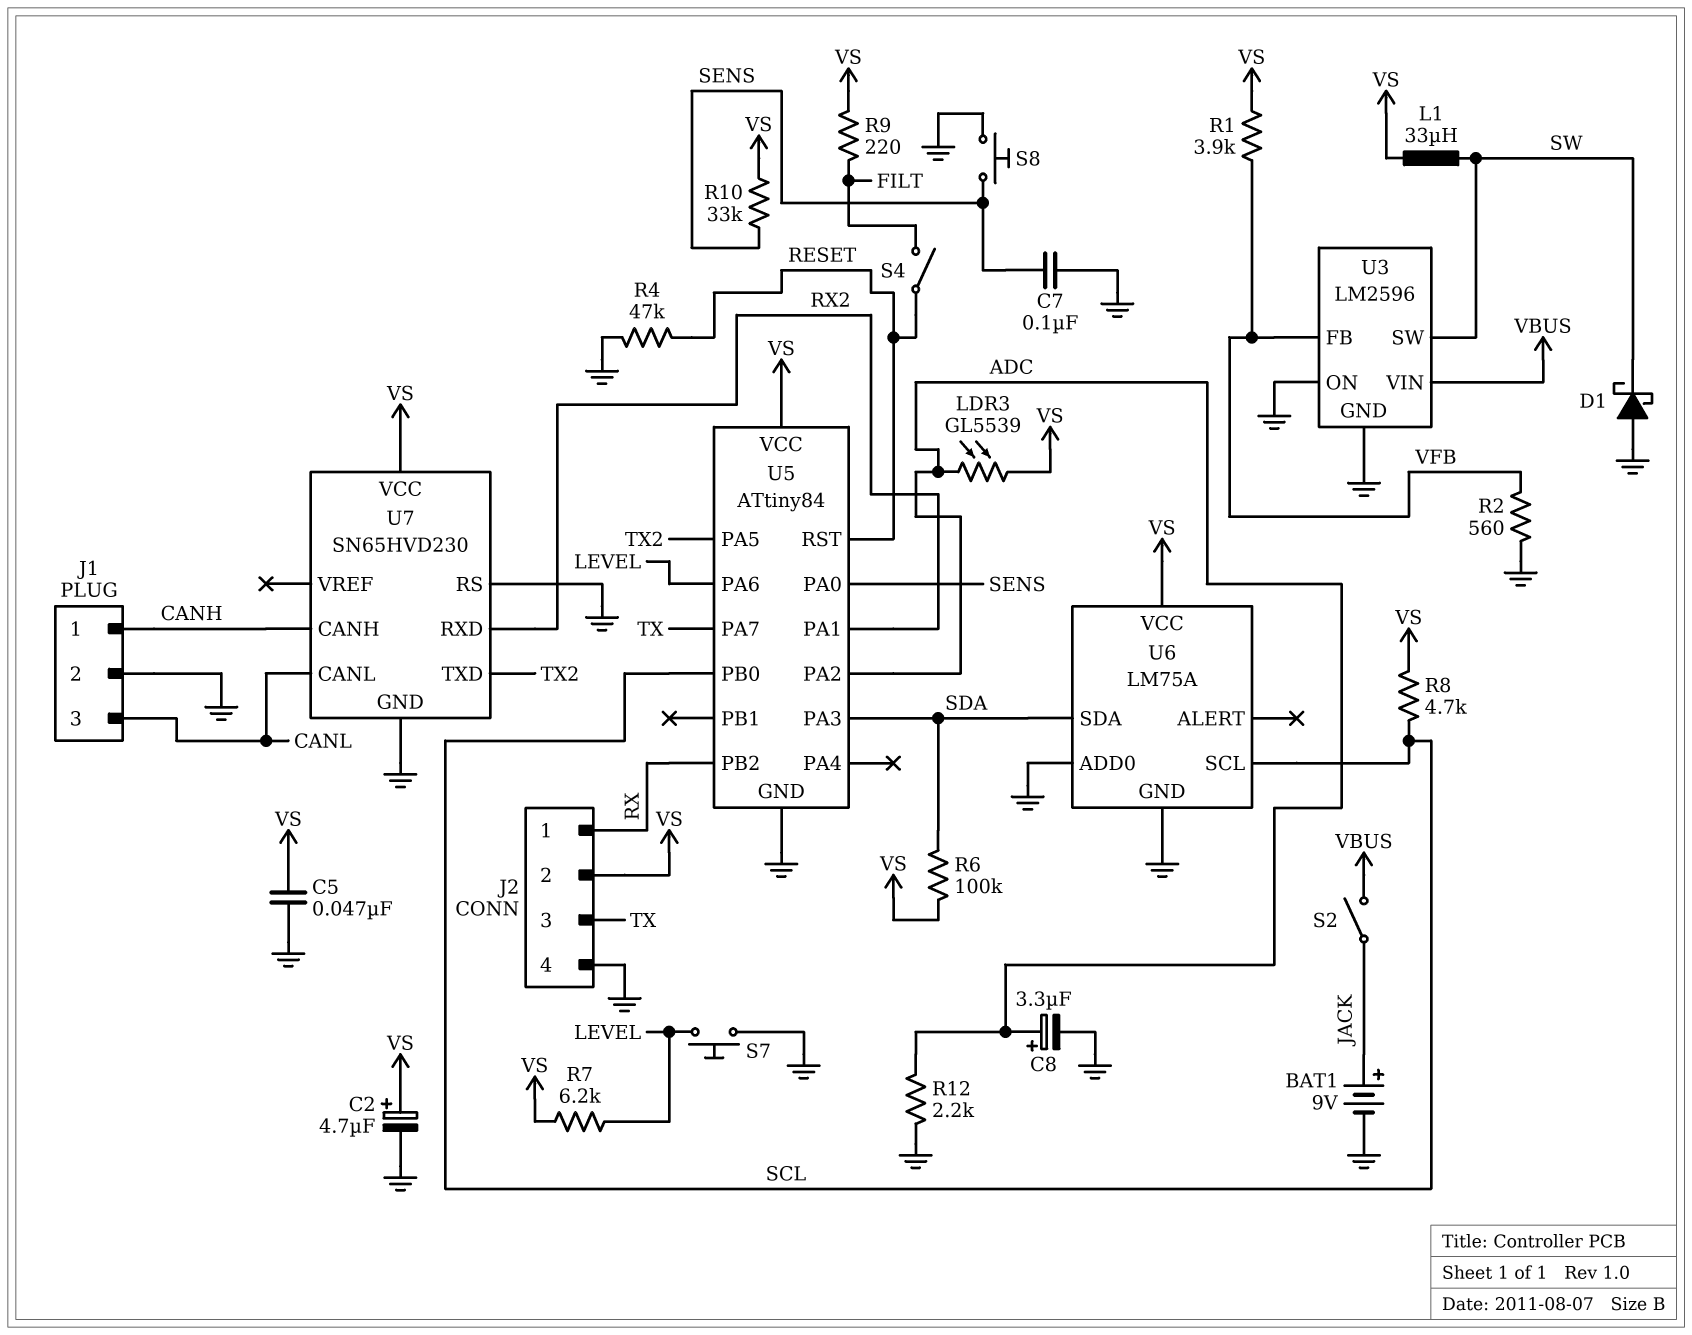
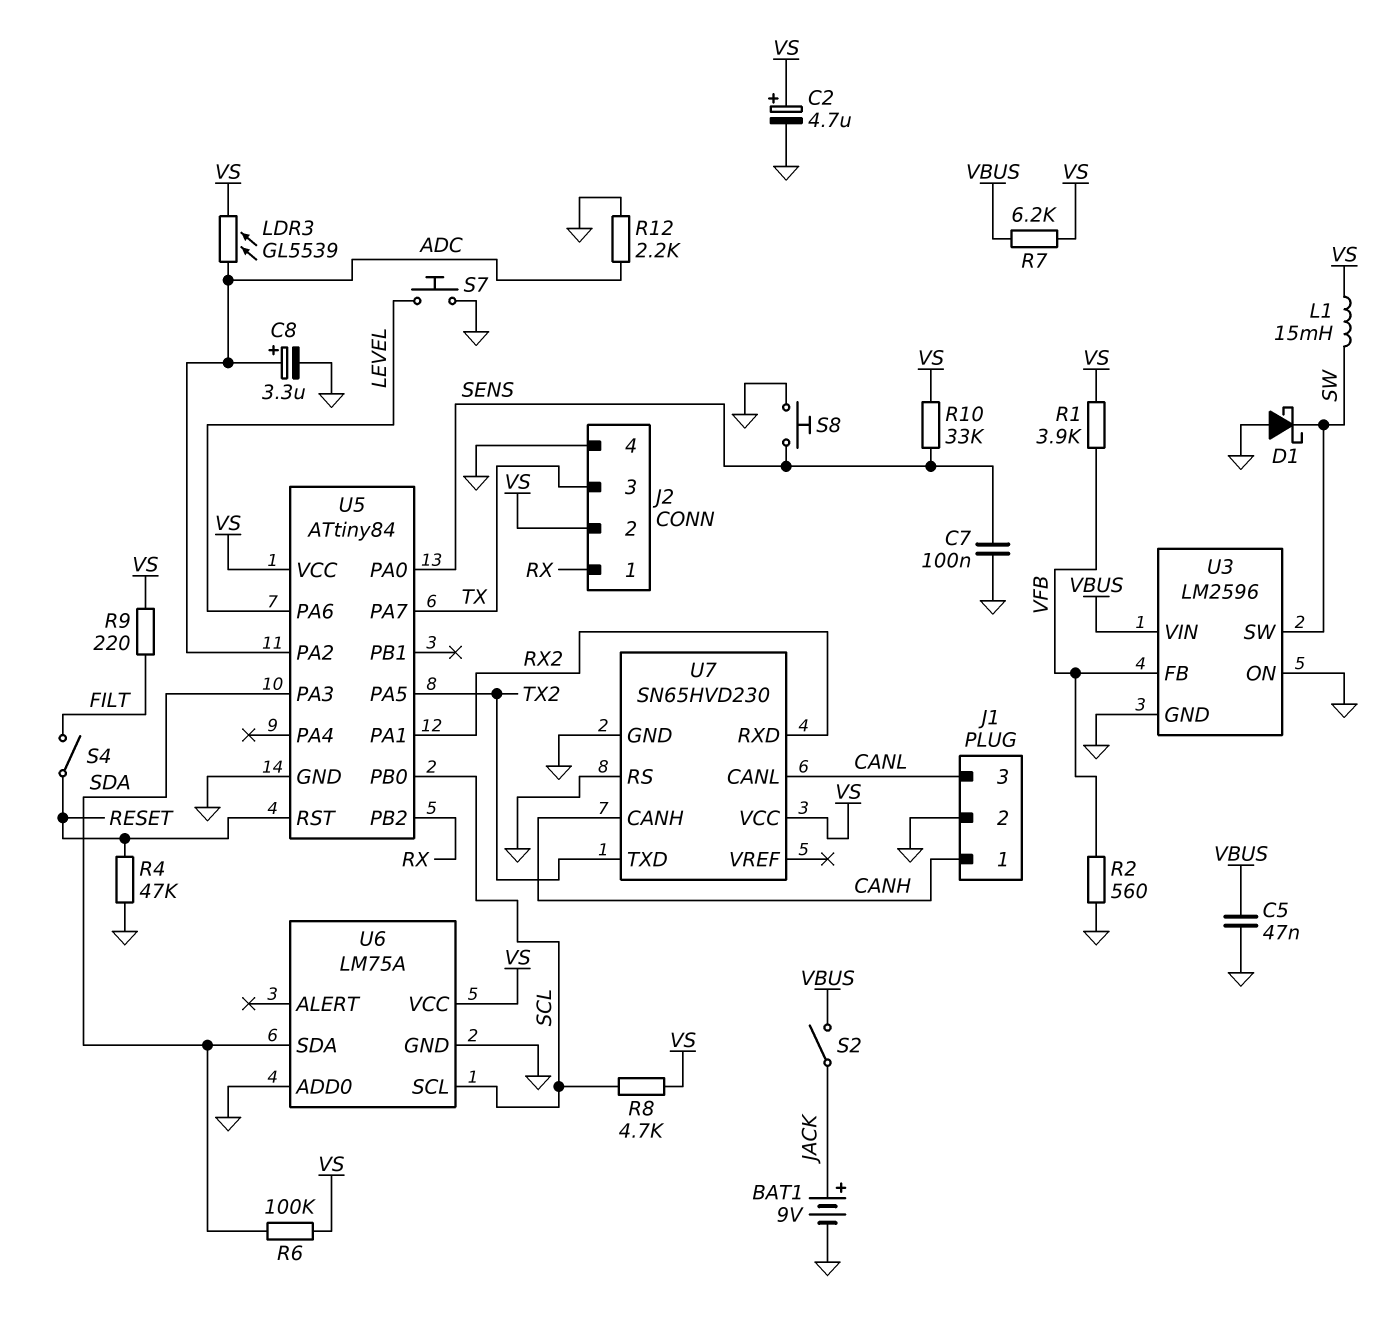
C5: 47nF (GND, VS) -> 47nF (GND, VBUS)
L1: 33uH (SW, VS) -> 15mH (SW, VS)
R7: 6.2k (LEVEL, VS) -> 6.2k (VBUS, VS)

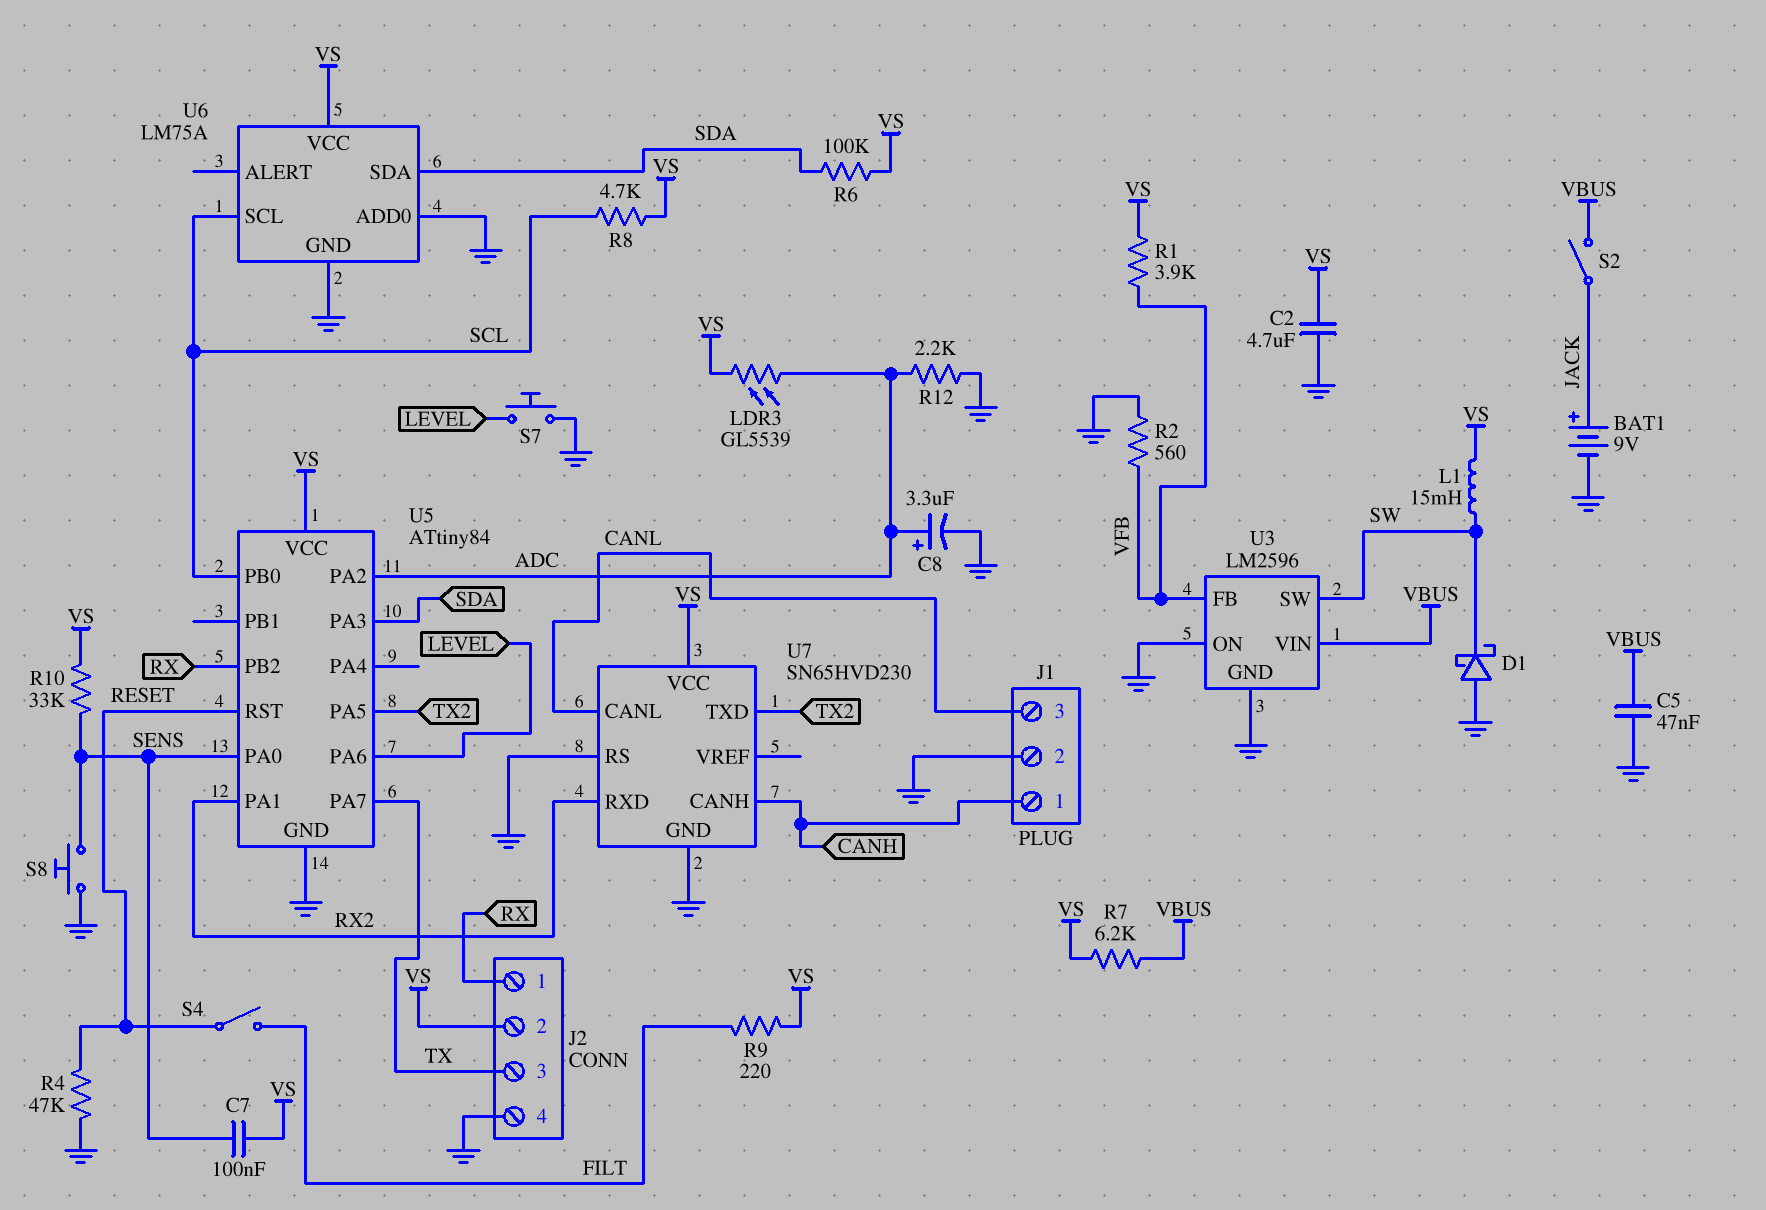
C2: 4.7uF (plus VS, minus GND) -> 4.7uF (GND, VS)
C7: 100nF (GND, SENS) -> 100nF (SENS, VS)

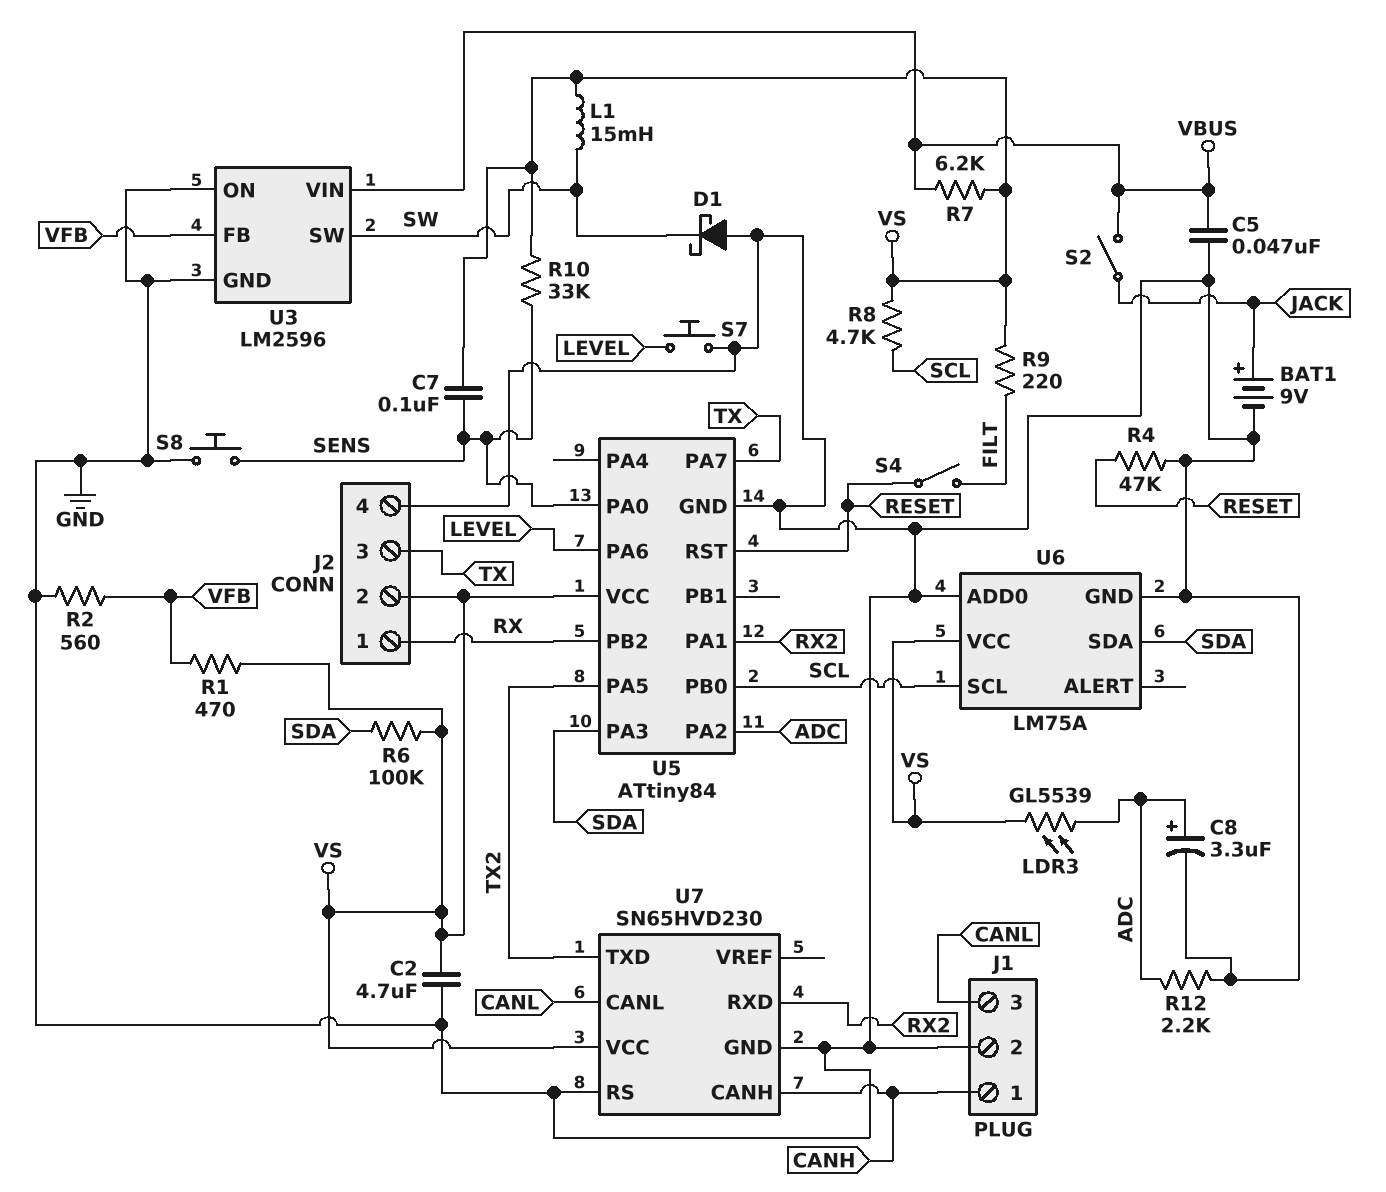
R1: 3.9k (VFB, VS) -> 470 (VFB, VS)

